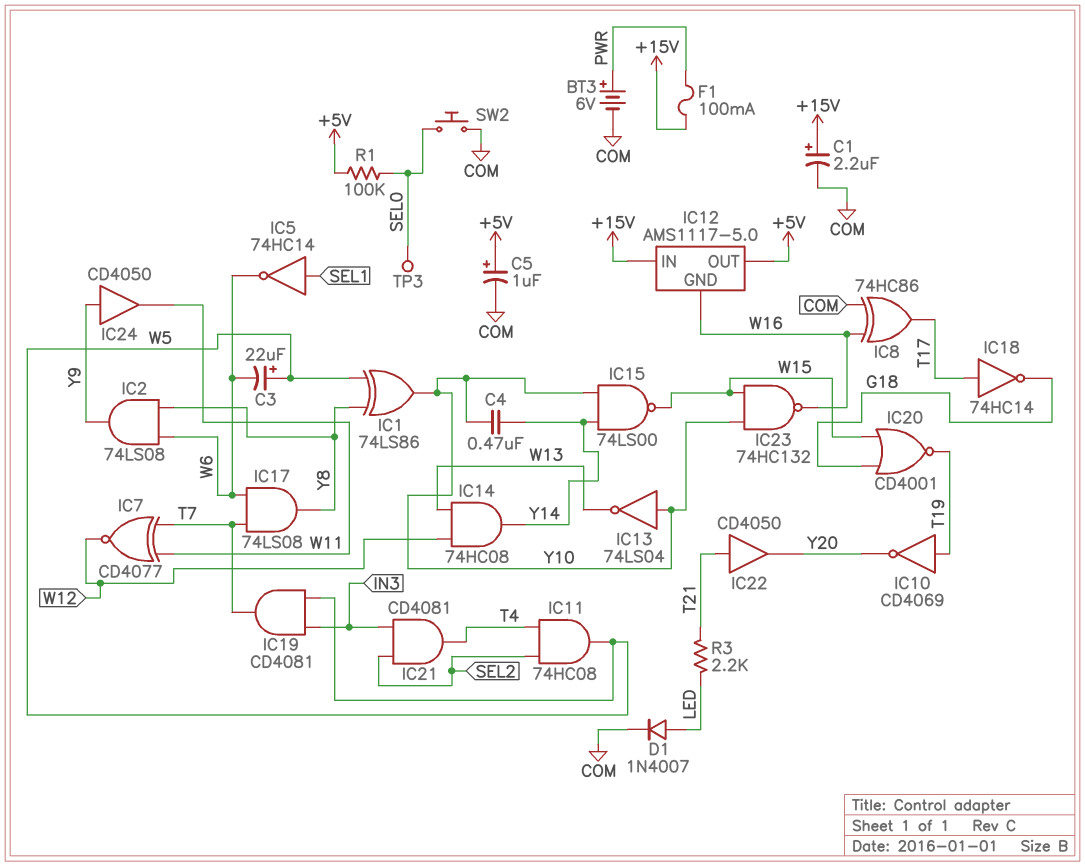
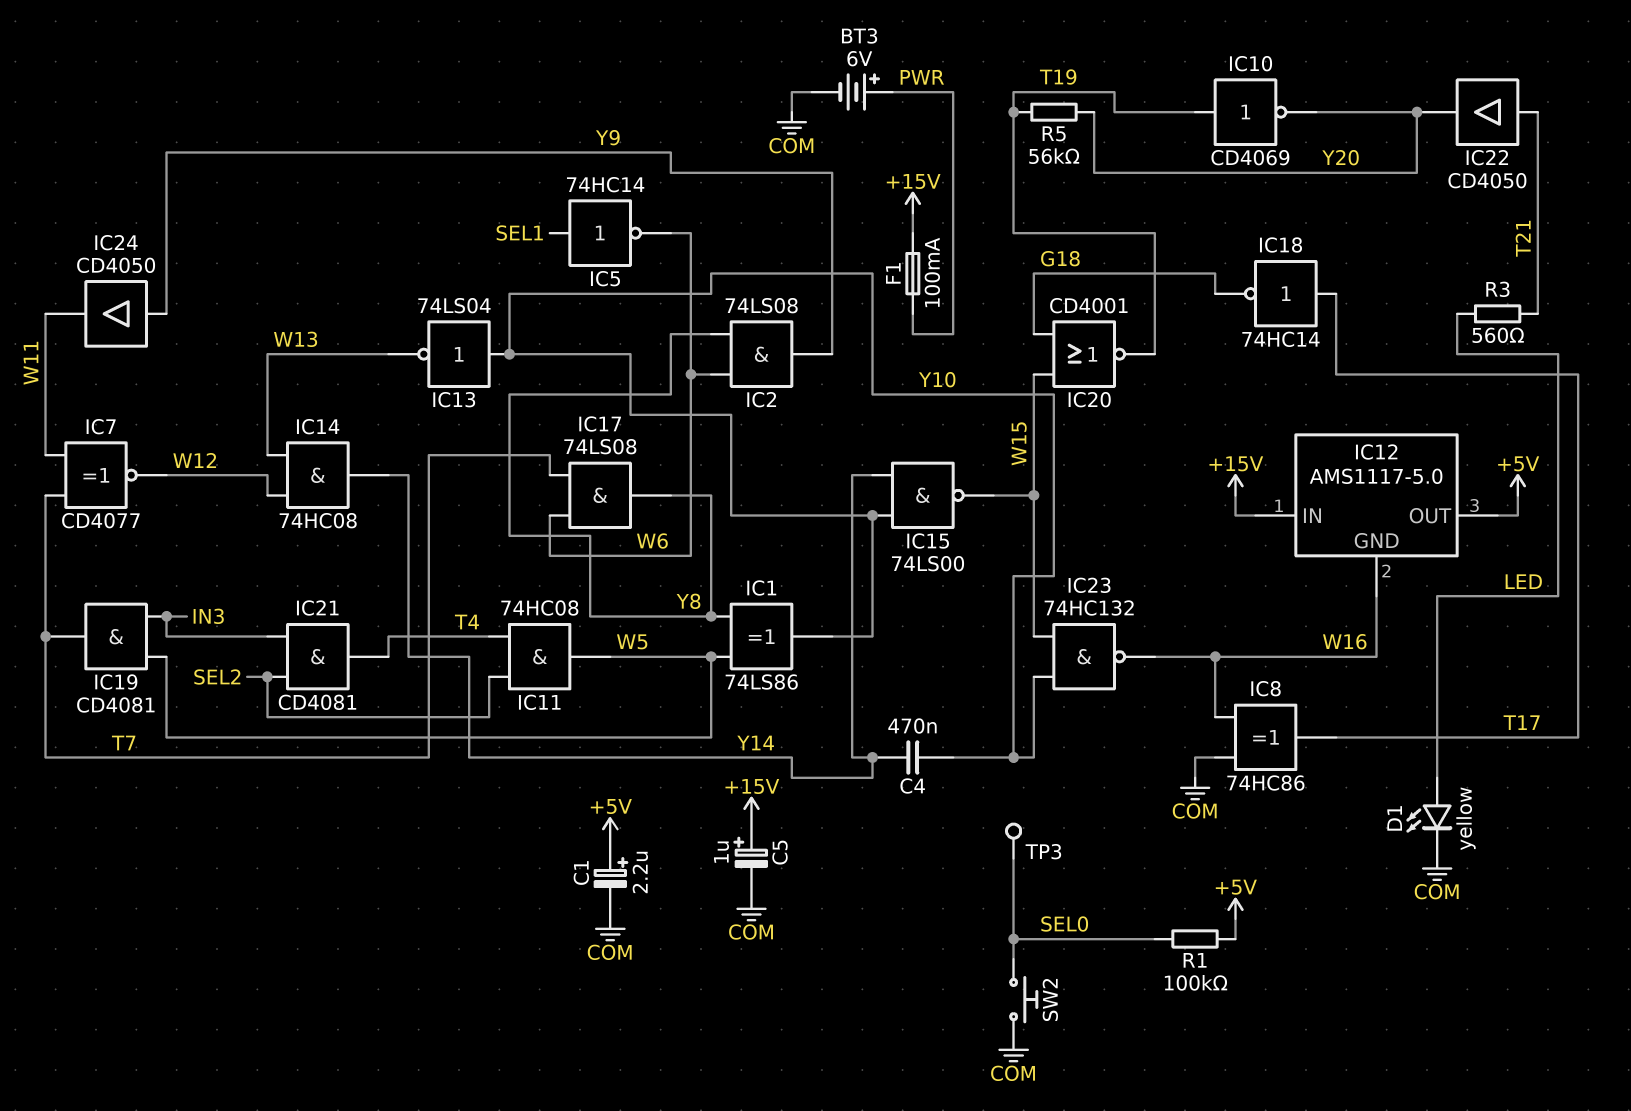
C1: 2.2uF (plus +15V, minus COM) -> 2.2uF (plus +5V, minus COM)
C3: 22uF (plus W5, minus W6) -> none
C5: 1uF (plus +5V, minus COM) -> 1uF (plus +15V, minus COM)
D1: diode 1N4007 (A LED, K COM) -> LED yellow (A LED, K COM)
R3: 2.2k (LED, T21) -> 560 (LED, T21)
R5: none -> 56k (T19, Y20)

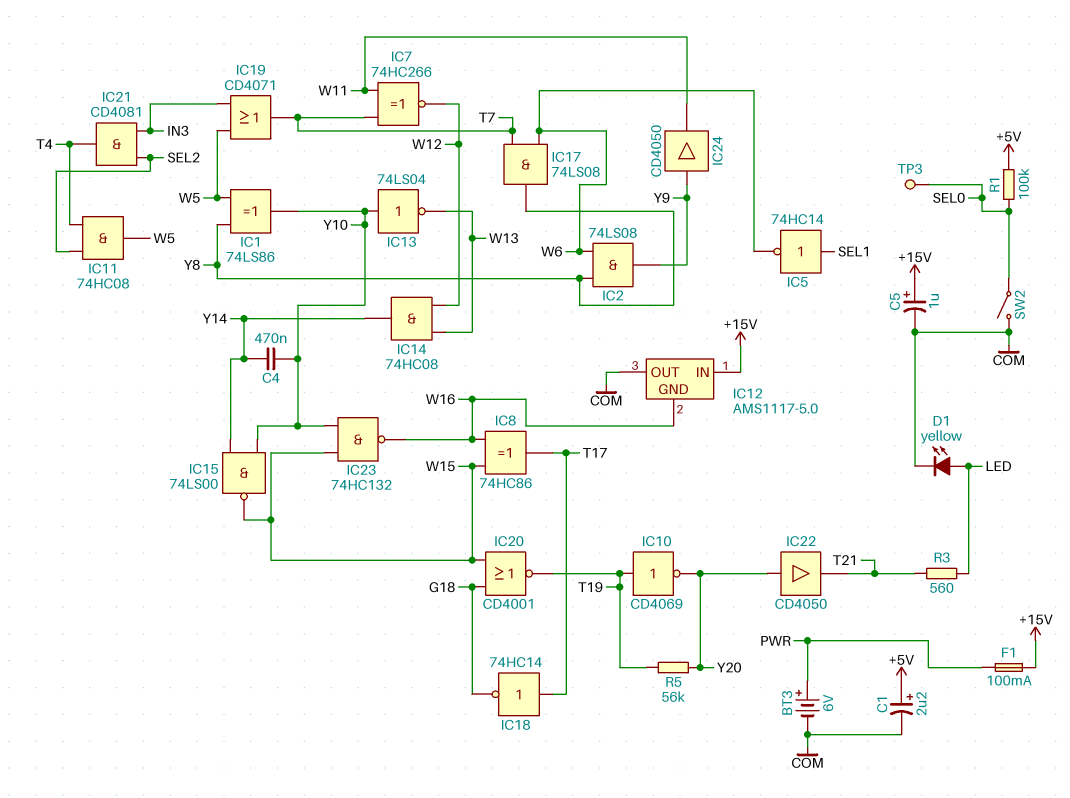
IC7: XNOR CD4077 (in T7, in W11, out W12) -> XNOR 74HC266 (in T7, in W11, out W12)
IC8: XOR 74HC86 (in COM, in W16, out T17) -> XOR 74HC86 (in W15, in W16, out T17)
IC12 pin OUT: +5V -> COM
IC19: AND CD4081 (in IN3, in W5, out T7) -> OR CD4071 (in IN3, in W5, out T7)
IC22: buffer CD4050 (in T21, out Y20) -> buffer CD4050 (in Y20, out T21)
SW2: button (COM, SEL0) -> switch (COM, SEL0)

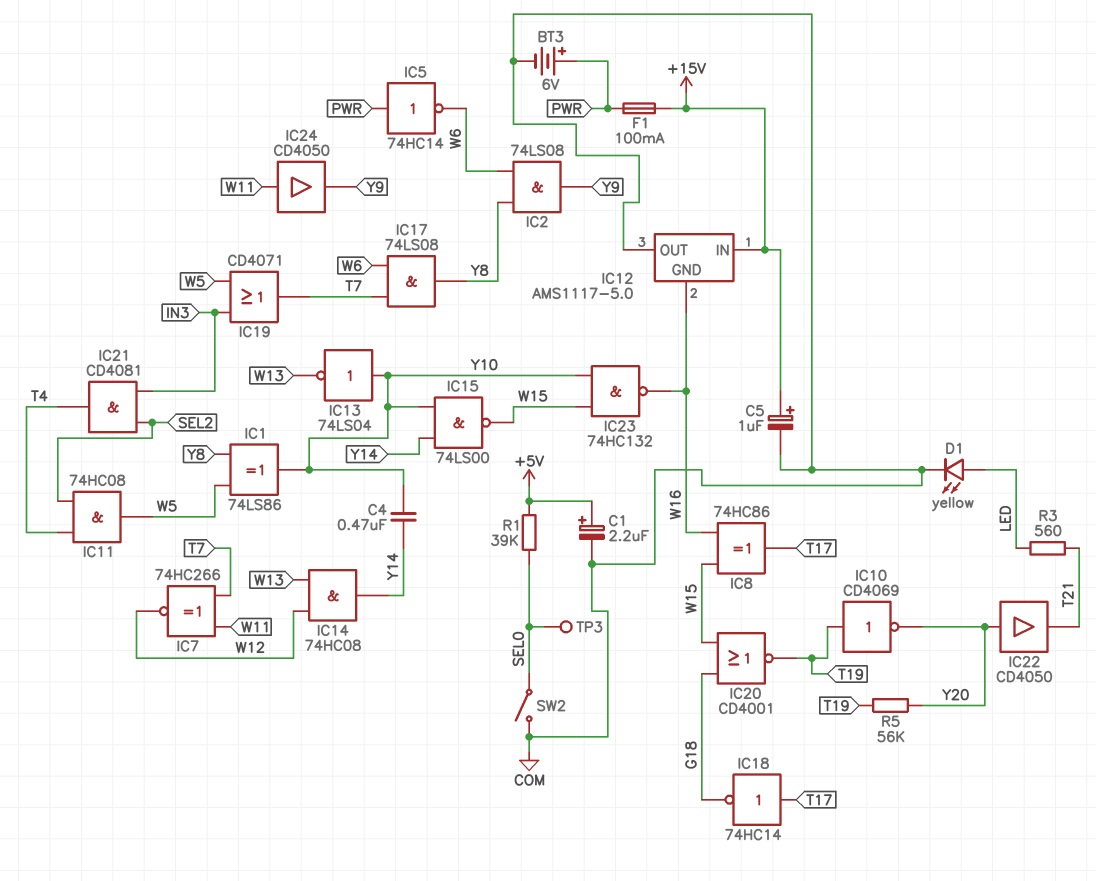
IC5: NOT 74HC14 (in SEL1, out W6) -> NOT 74HC14 (in PWR, out W6)
IC24: buffer CD4050 (in Y9, out W11) -> buffer CD4050 (in W11, out Y9)
R1: 100k (+5V, SEL0) -> 39k (+5V, SEL0)

